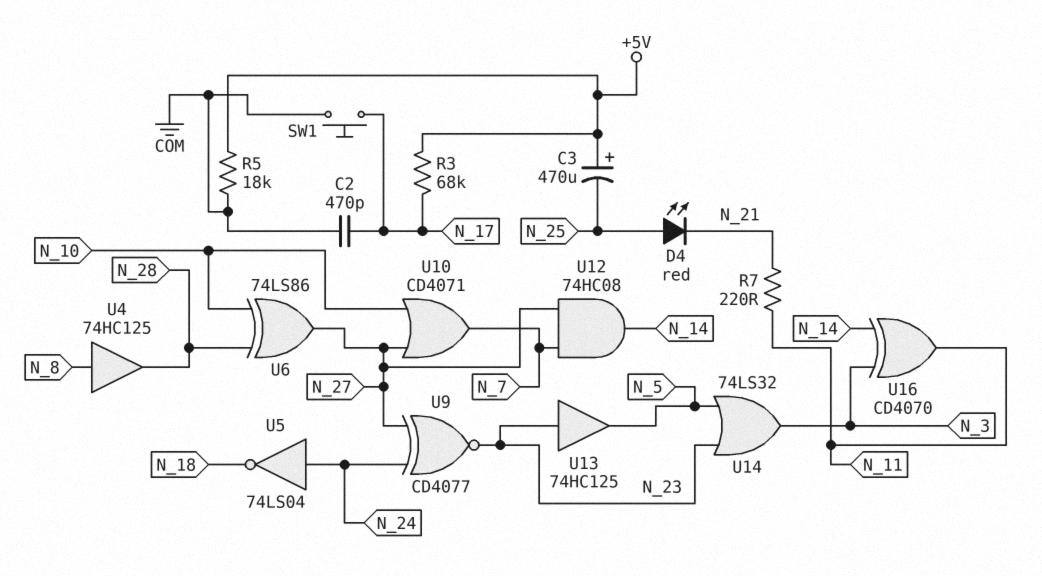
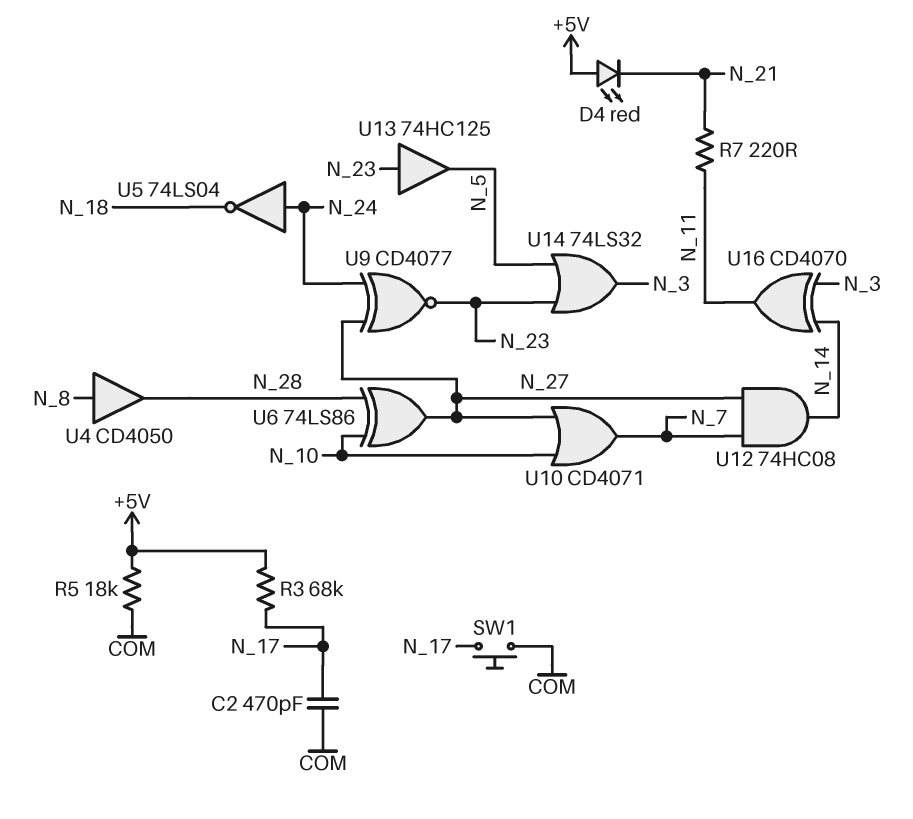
C3: 470uF (plus +5V, minus N_25) -> none
D4: LED red (A N_25, K N_21) -> LED red (A +5V, K N_21)
U4: buffer 74HC125 (in N_8, out N_28) -> buffer CD4050 (in N_8, out N_28)

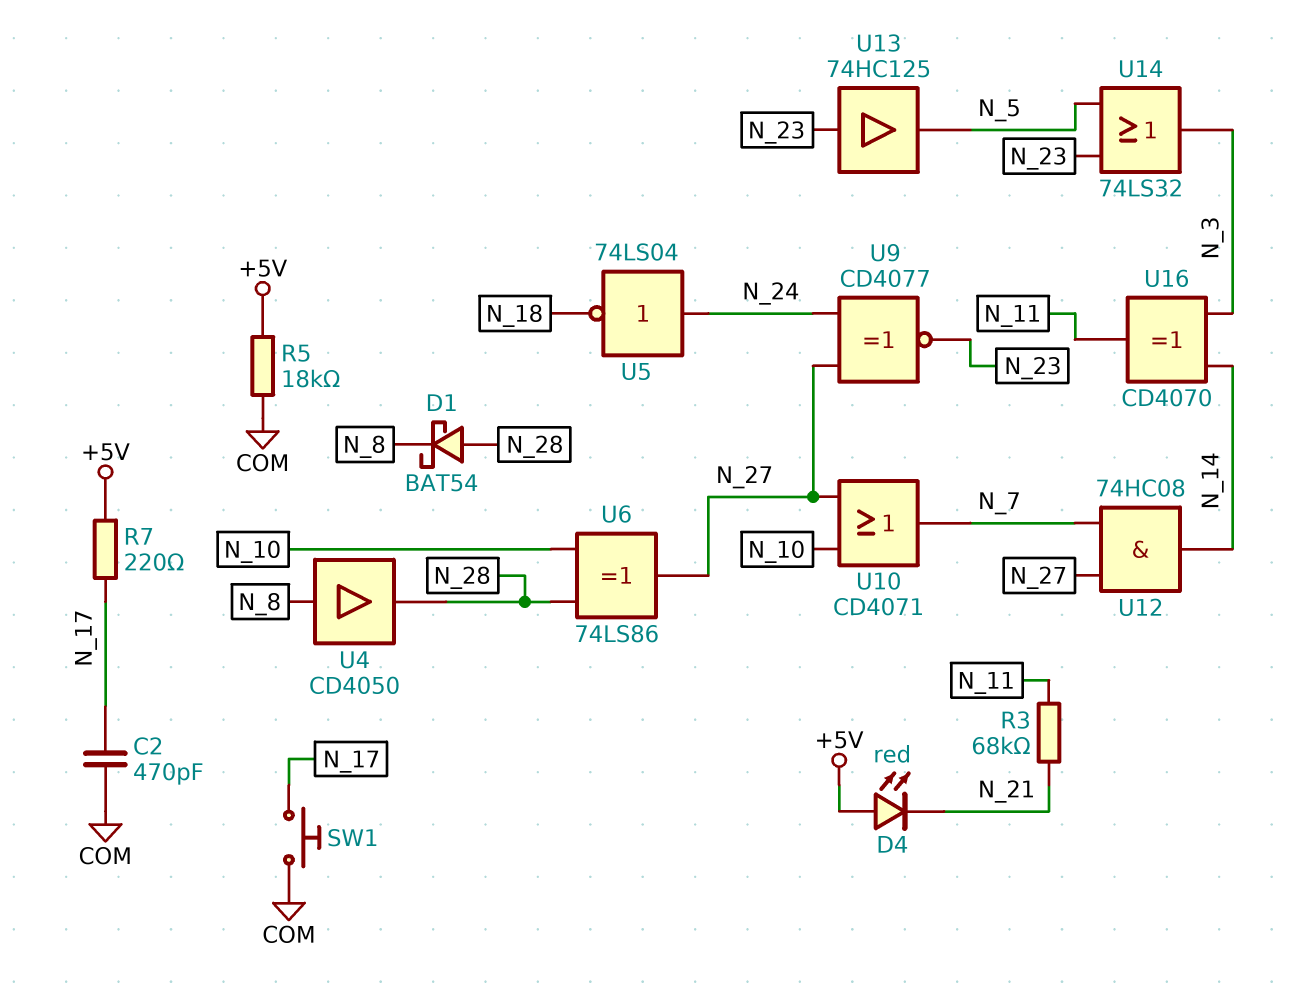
D1: none -> schottky BAT54 (A N_28, K N_8)
R3: 68k (+5V, N_17) -> 68k (N_11, N_21)
R7: 220 (N_11, N_21) -> 220 (+5V, N_17)

